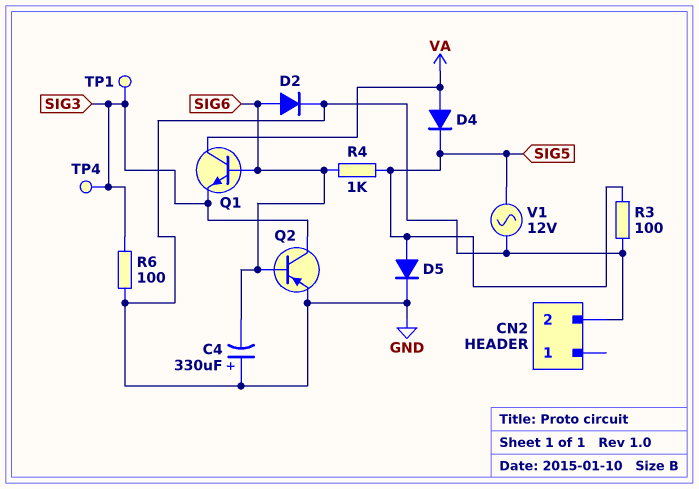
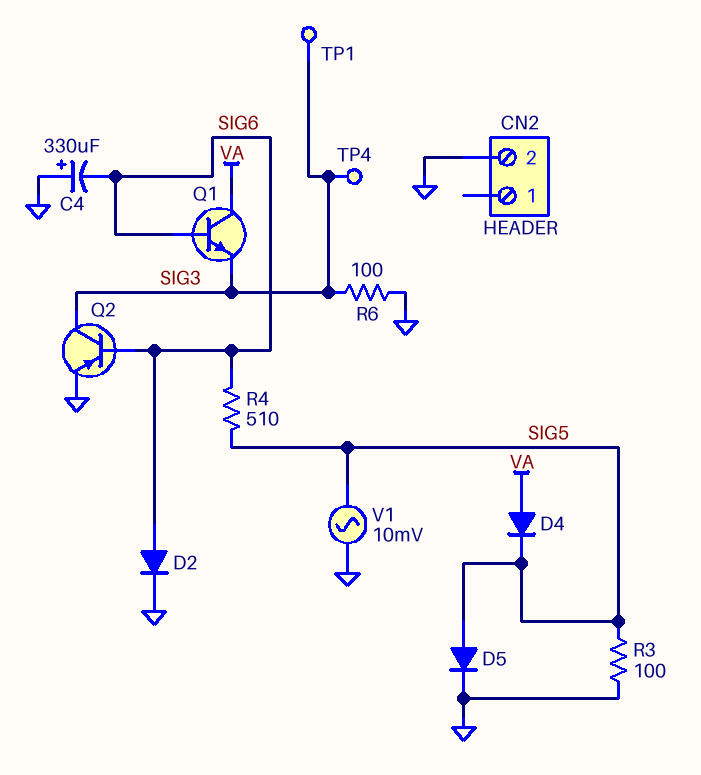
R4: 1k (SIG5, SIG6) -> 510 (SIG5, SIG6)
V1: AC 12V (GND, SIG5) -> AC 10mV (GND, SIG5)

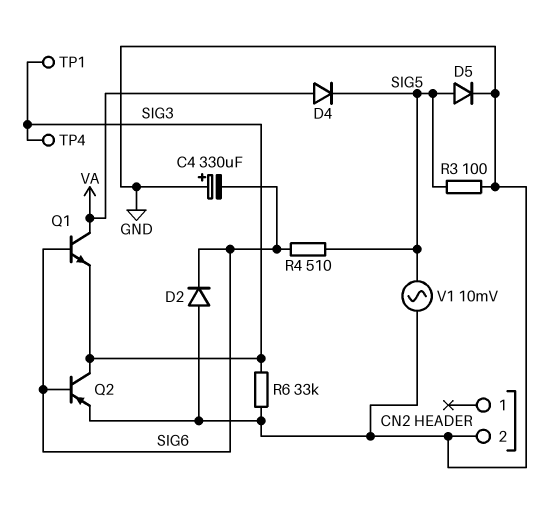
D2: diode (A SIG6, K GND) -> diode (A GND, K SIG6)
R6: 100 (GND, SIG3) -> 33k (GND, SIG3)

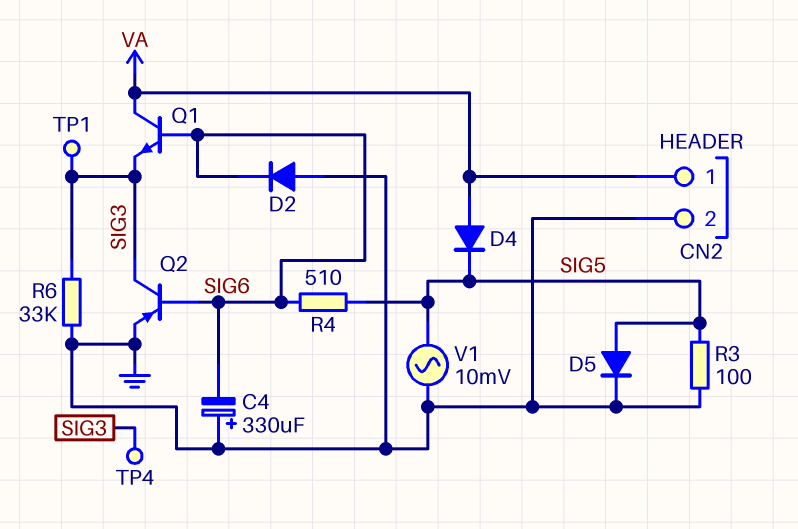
CN2 pin 1: none -> VA

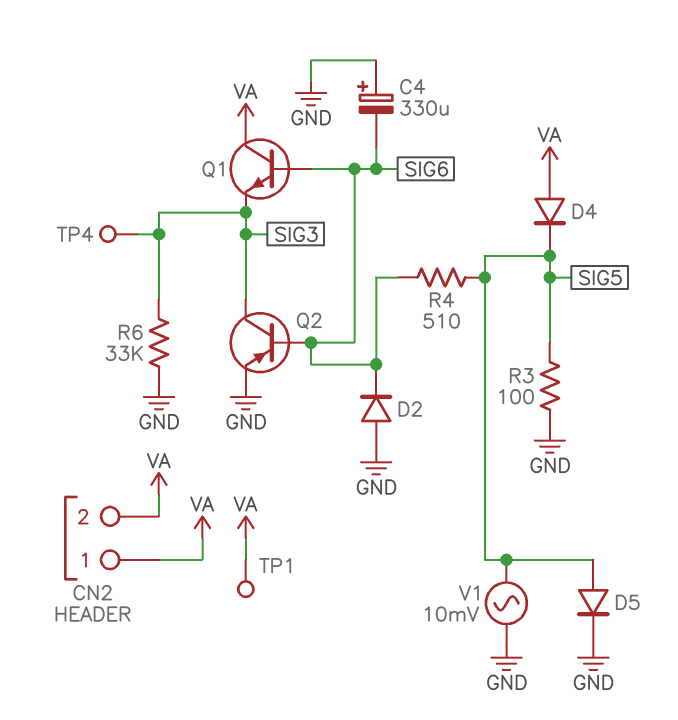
CN2 pin 2: GND -> VA
TP1: test point (SIG3) -> test point (VA)

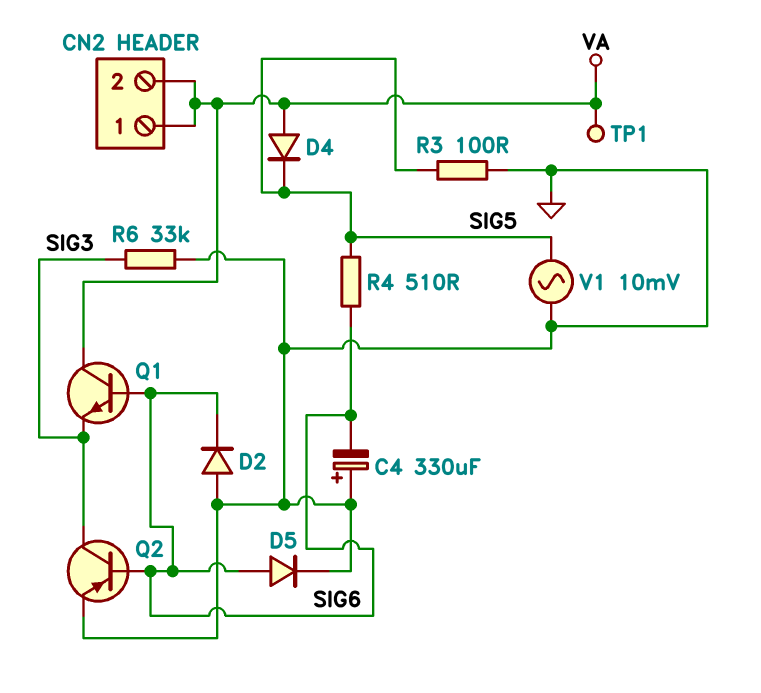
D5: diode (A SIG5, K GND) -> diode (A SIG6, K GND)
TP4: test point (SIG3) -> none

